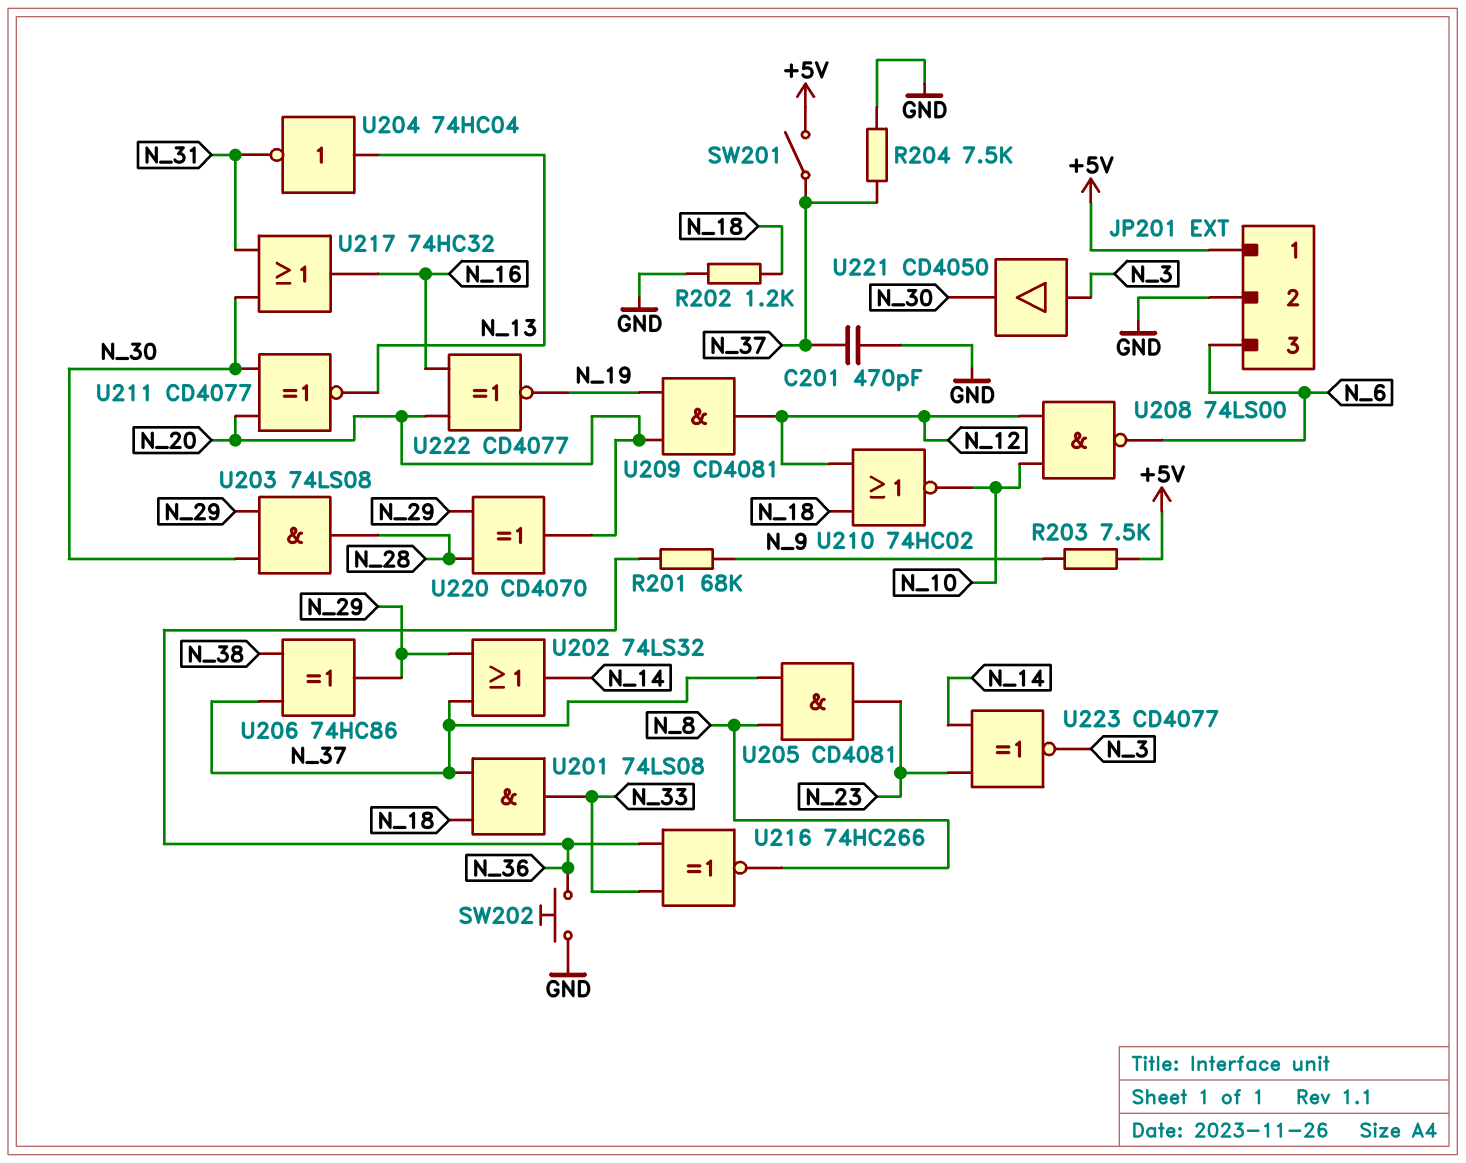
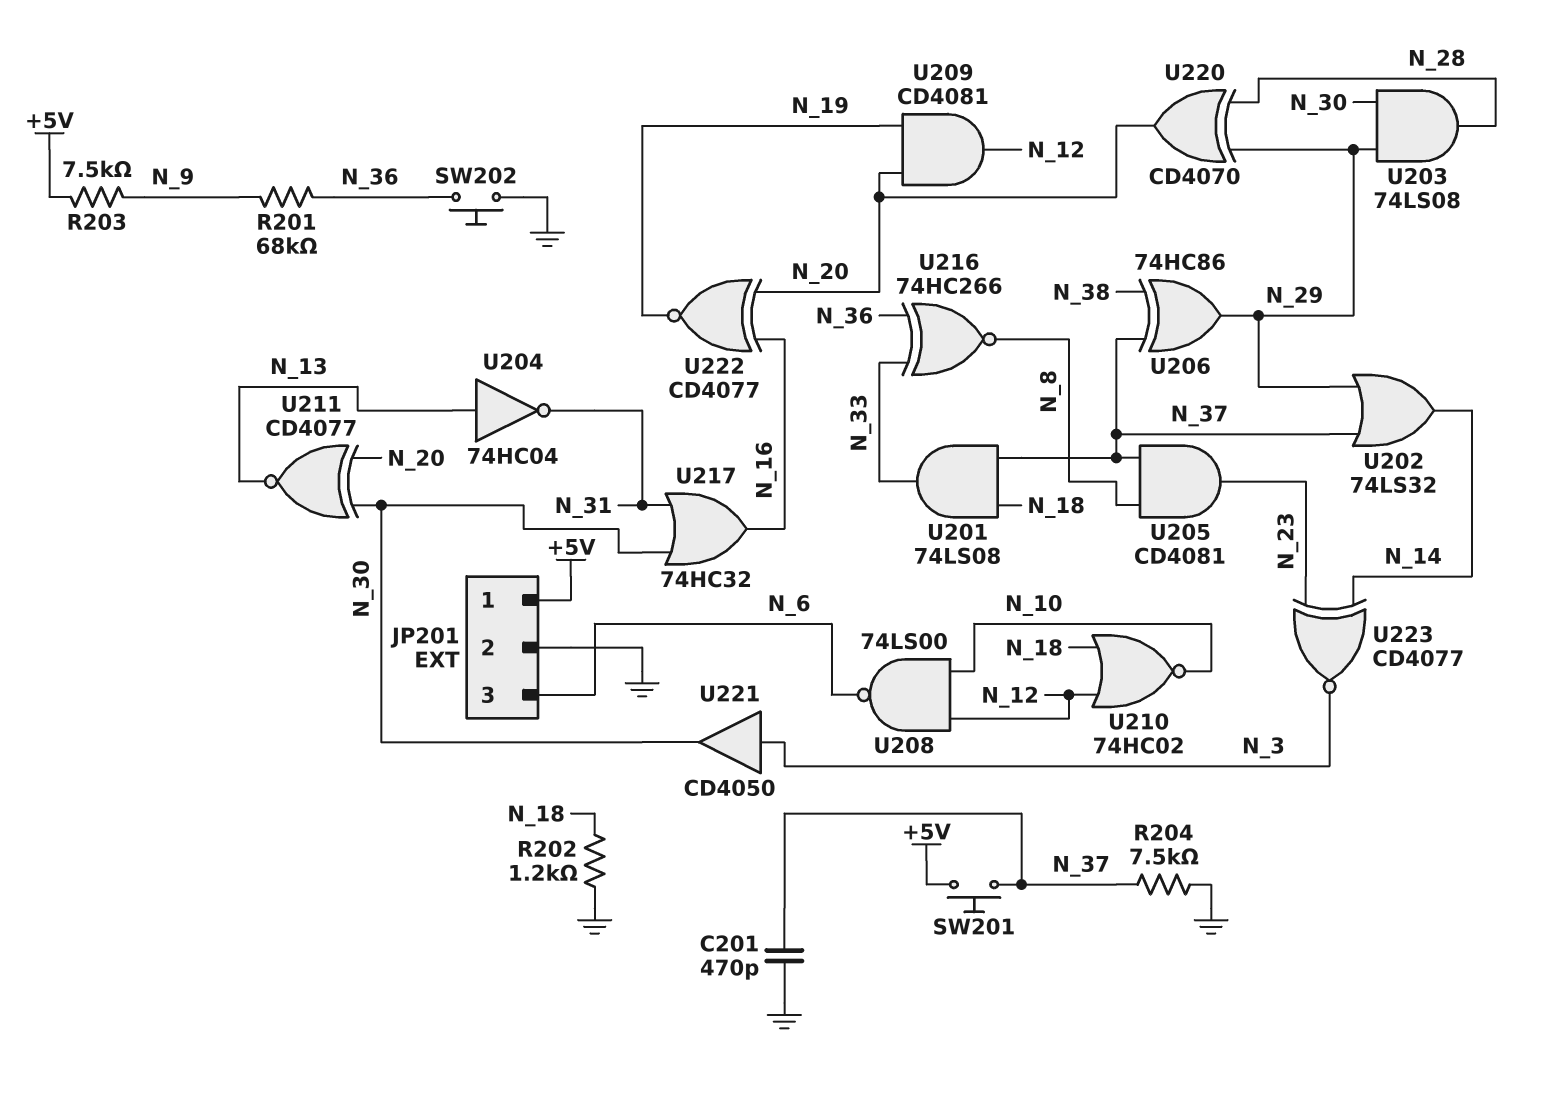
SW201: switch (+5V, N_37) -> button (+5V, N_37)

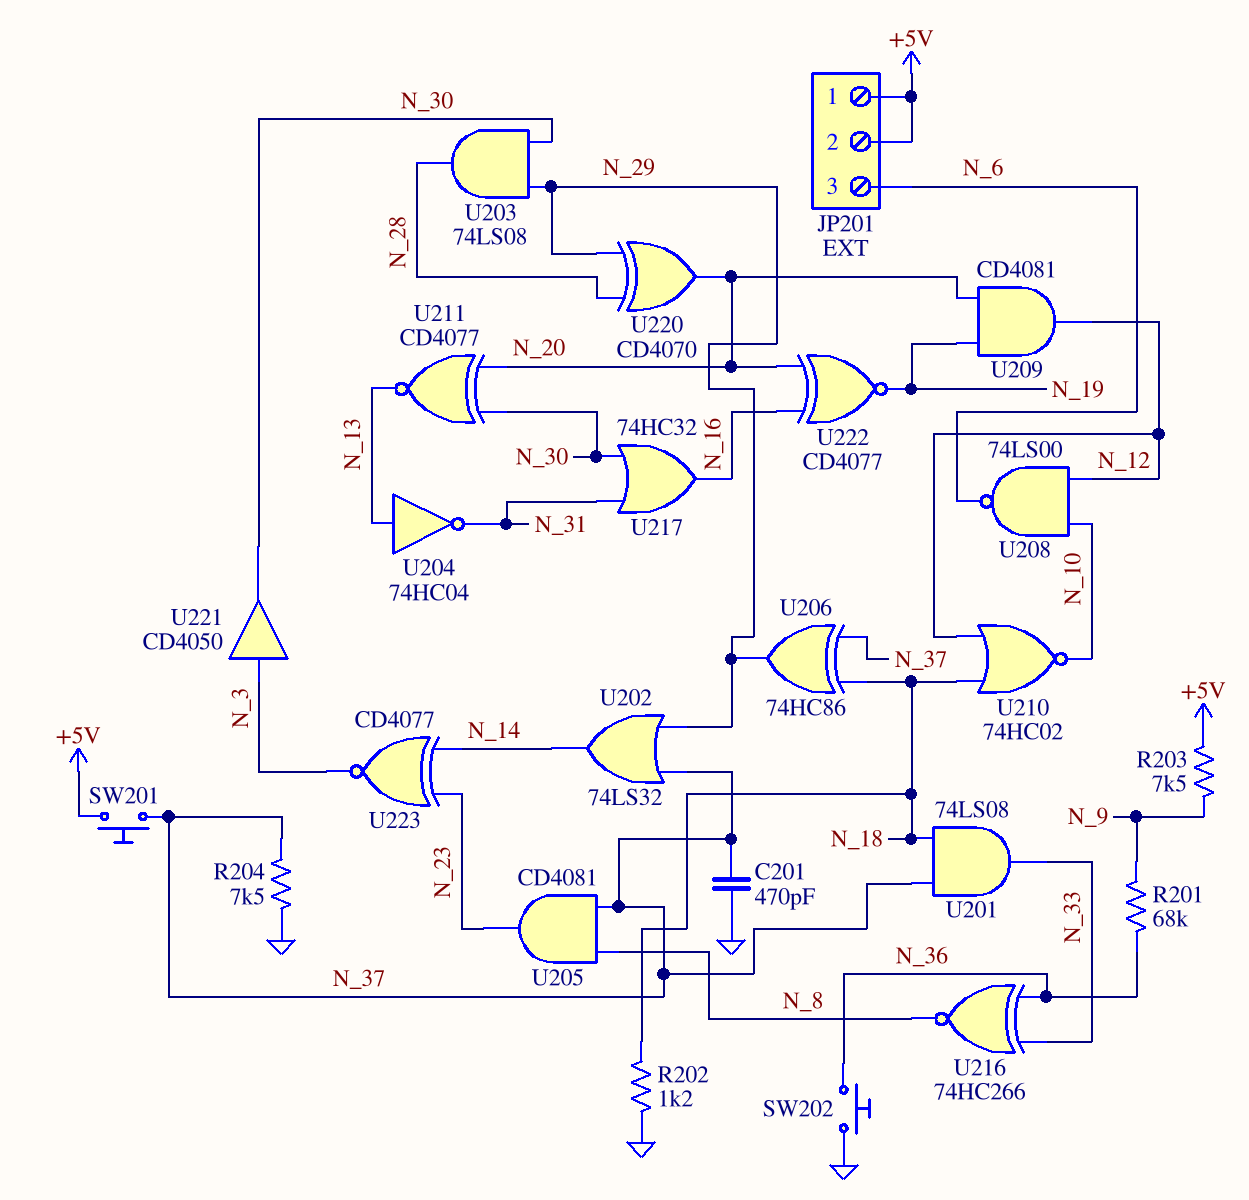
JP201 pin 2: GND -> +5V
U206: XOR 74HC86 (in N_37, in N_38, out N_29) -> XOR 74HC86 (in N_18, in N_37, out N_29)

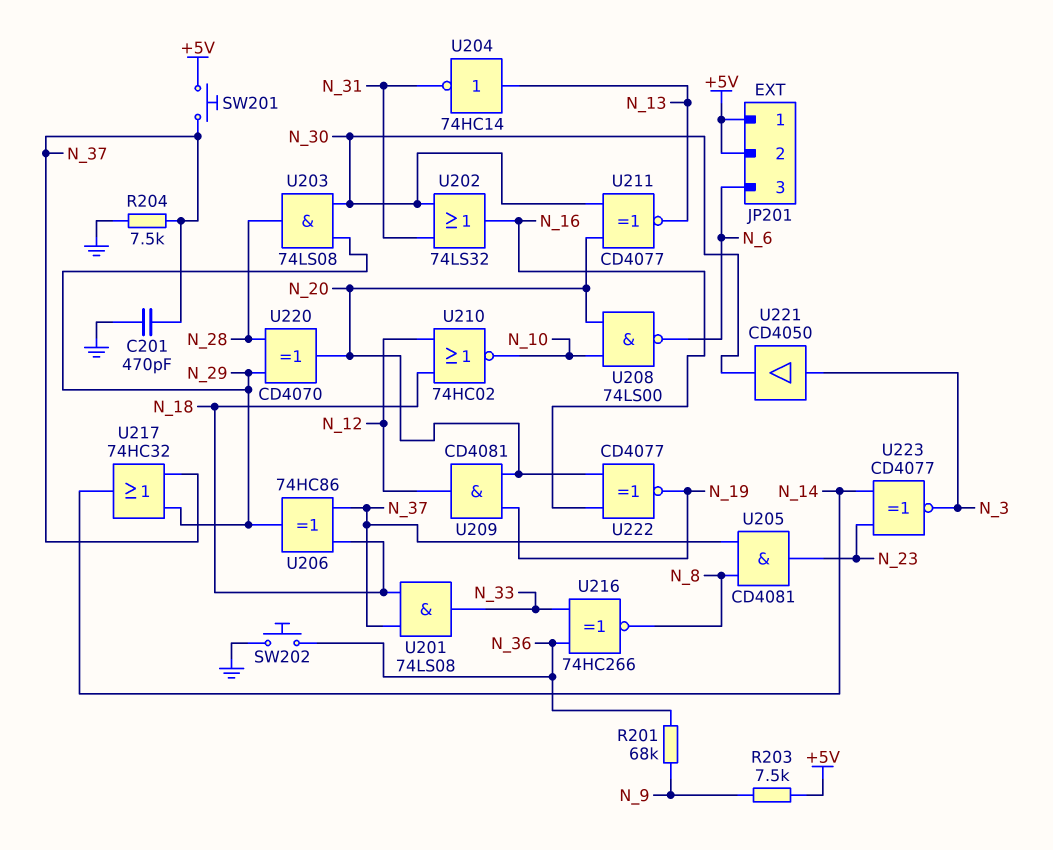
R202: 1.2k (GND, N_18) -> none
U202: OR 74LS32 (in N_29, in N_37, out N_14) -> OR 74LS32 (in N_30, in N_31, out N_16)
U204: NOT 74HC04 (in N_13, out N_31) -> NOT 74HC14 (in N_13, out N_31)
U208: NAND 74LS00 (in N_10, in N_12, out N_6) -> NAND 74LS00 (in N_10, in N_20, out N_6)
U217: OR 74HC32 (in N_30, in N_31, out N_16) -> OR 74HC32 (in N_29, in N_37, out N_14)

